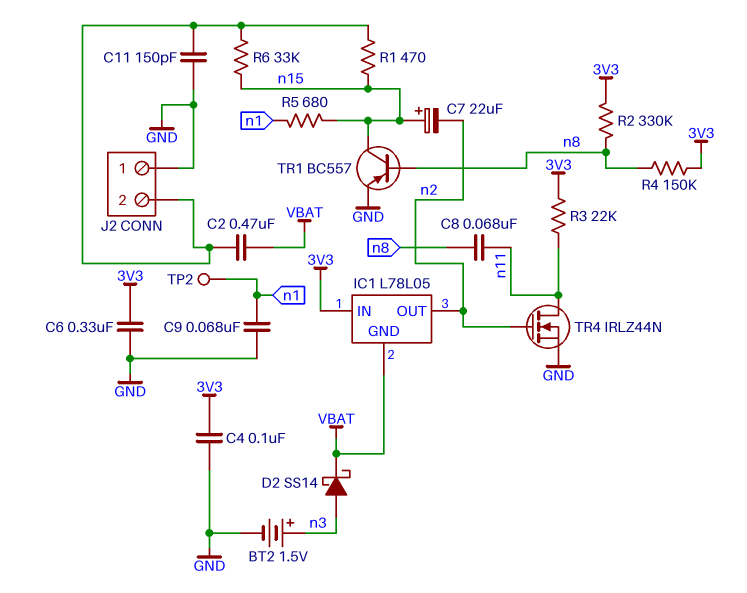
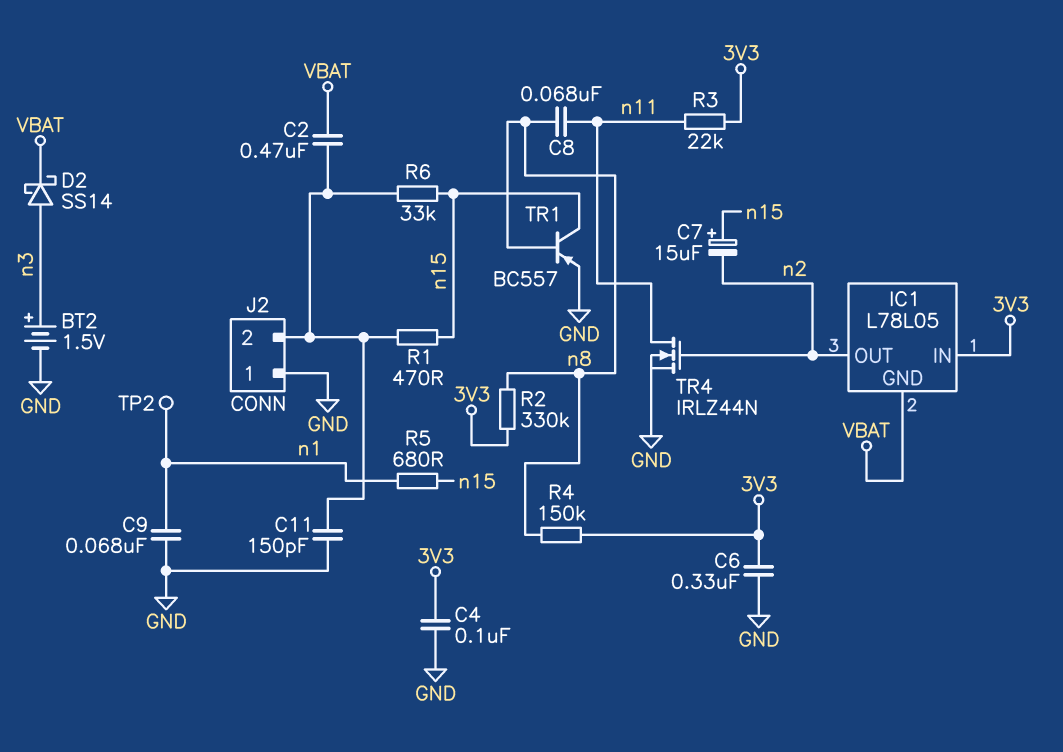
C7: 22uF (plus n15, minus n2) -> 15uF (plus n15, minus n2)

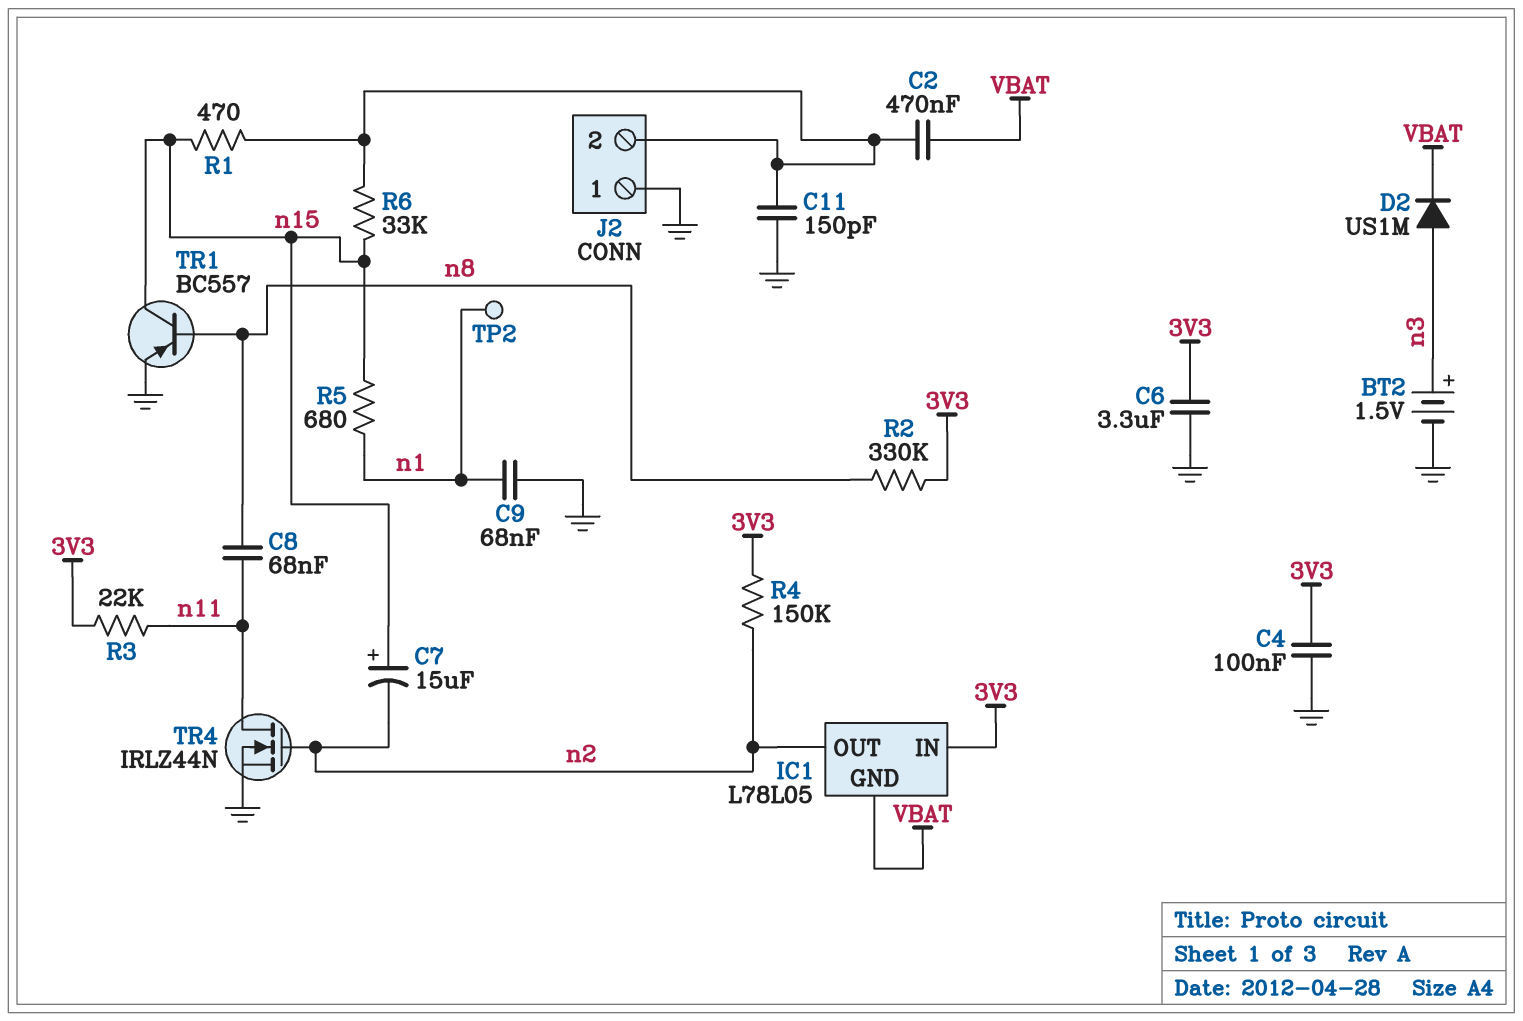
C6: 330nF (3V3, GND) -> 3.3uF (3V3, GND)
D2: schottky SS14 (A n3, K VBAT) -> diode US1M (A n3, K VBAT)
R4: 150k (3V3, n8) -> 150k (3V3, n2)

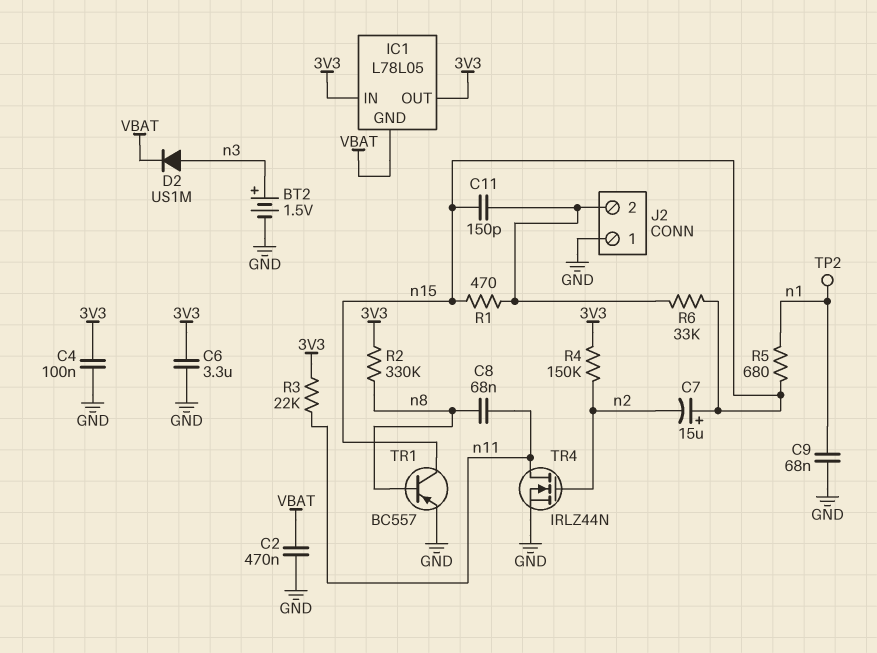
C2: 470nF (J2/2, VBAT) -> 470nF (GND, VBAT)
C11: 150pF (GND, J2/2) -> 150pF (J2/2, n15)
IC1 pin OUT: n2 -> 3V3

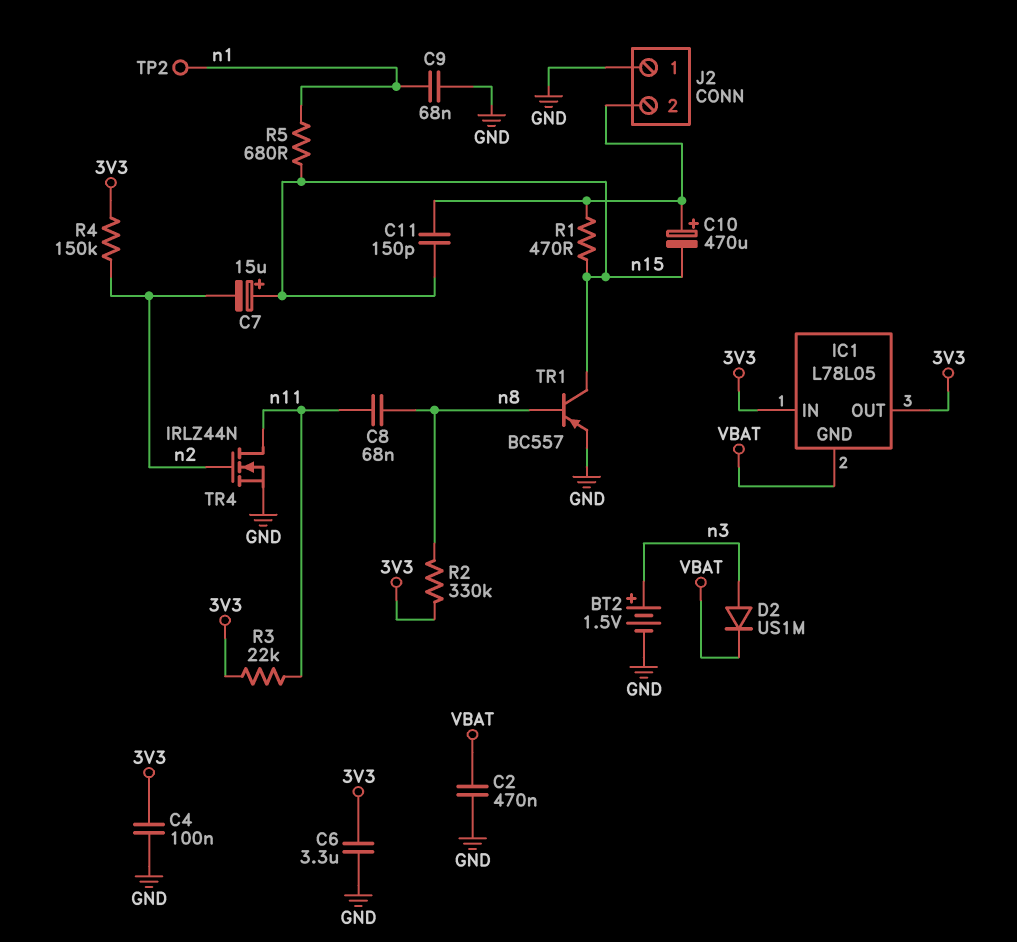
C10: none -> 470uF (plus J2/2, minus n15)
R6: 33k (J2/2, n15) -> none

